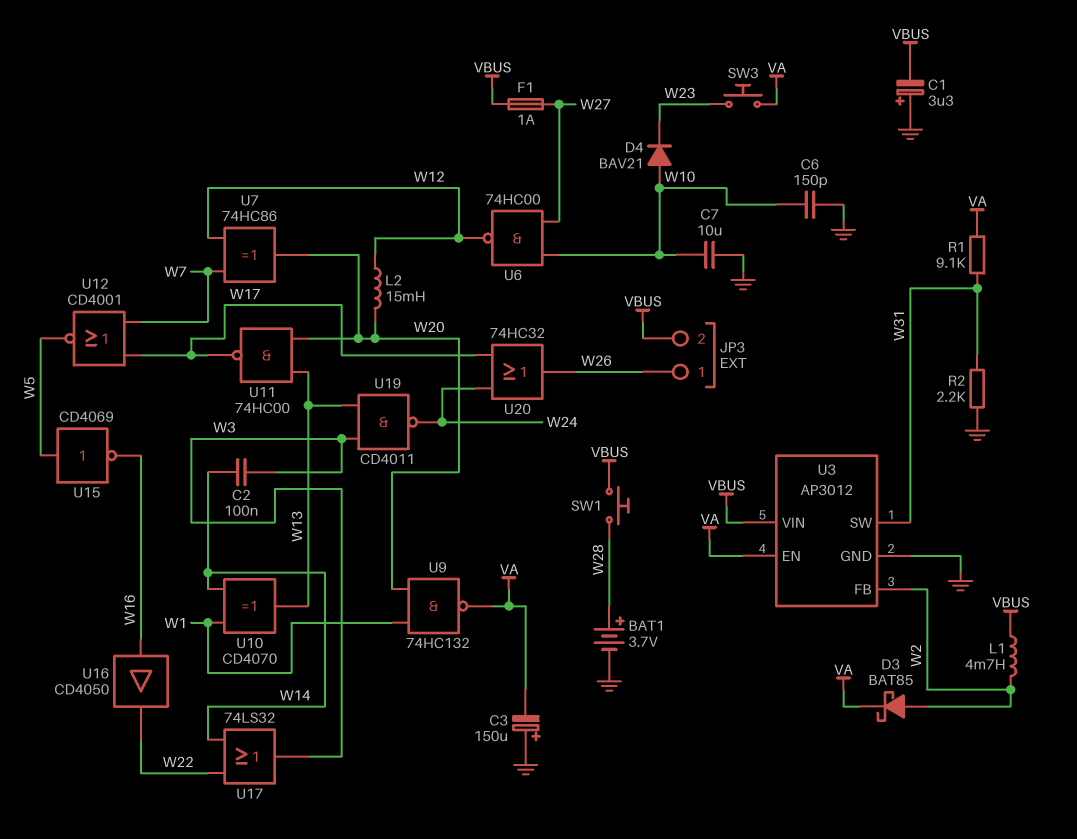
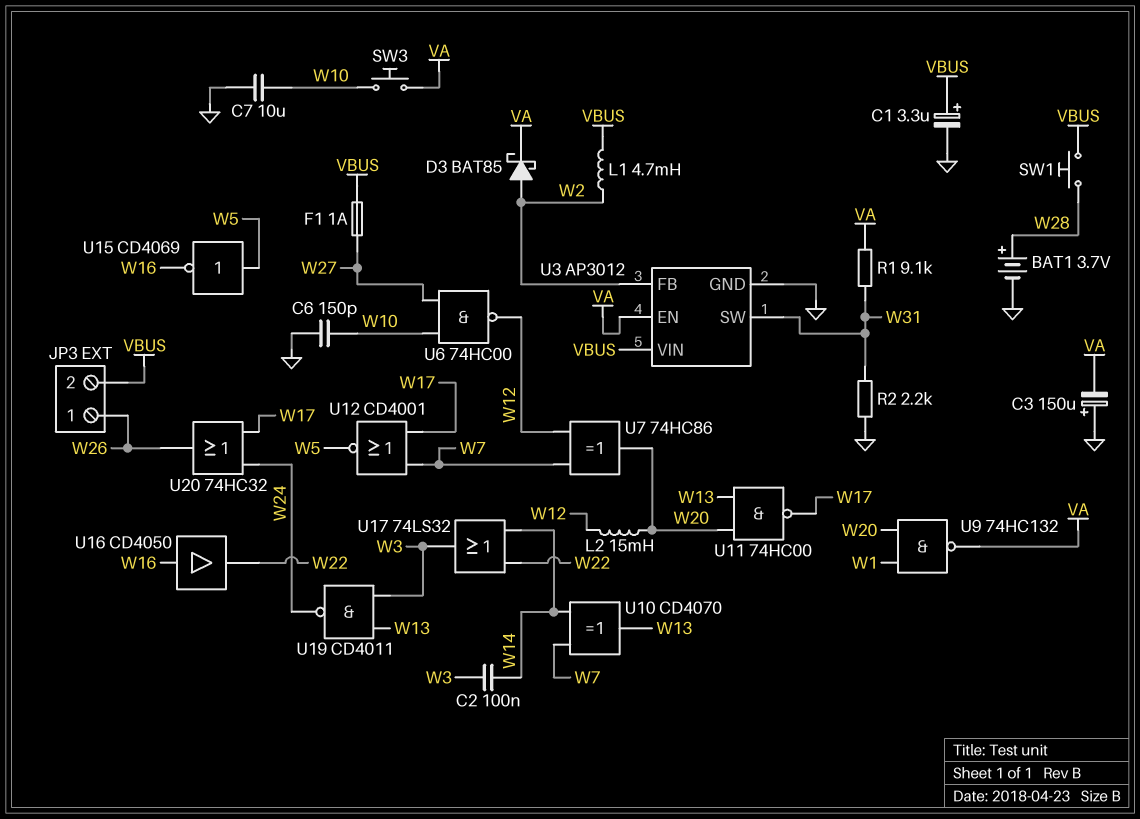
C1: 3.3uF (plus GND, minus VBUS) -> 3.3uF (plus VBUS, minus GND)
D4: diode BAV21 (A W10, K W23) -> none
SW3: button (VA, W23) -> button (VA, W10)
U10: XOR CD4070 (in W1, in W14, out W13) -> XOR CD4070 (in W7, in W14, out W13)

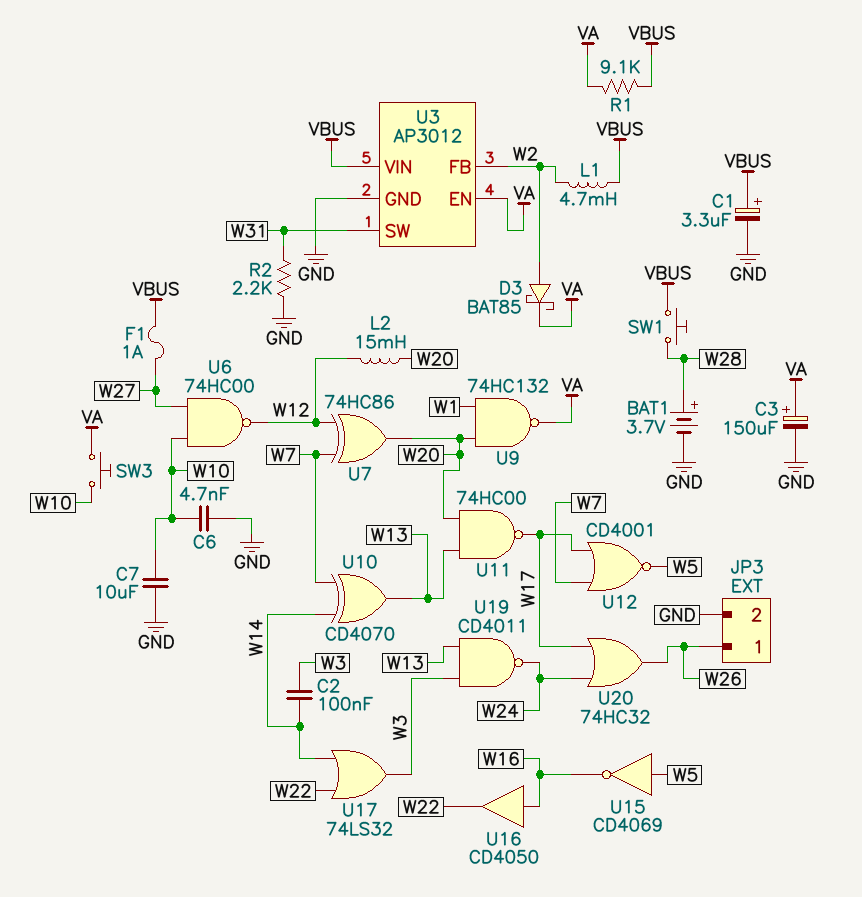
C3: 150uF (plus GND, minus VA) -> 150uF (plus VA, minus GND)
C6: 150pF (GND, W10) -> 4.7nF (GND, W10)
JP3 pin 2: VBUS -> GND
R1: 9.1k (VA, W31) -> 9.1k (VA, VBUS)

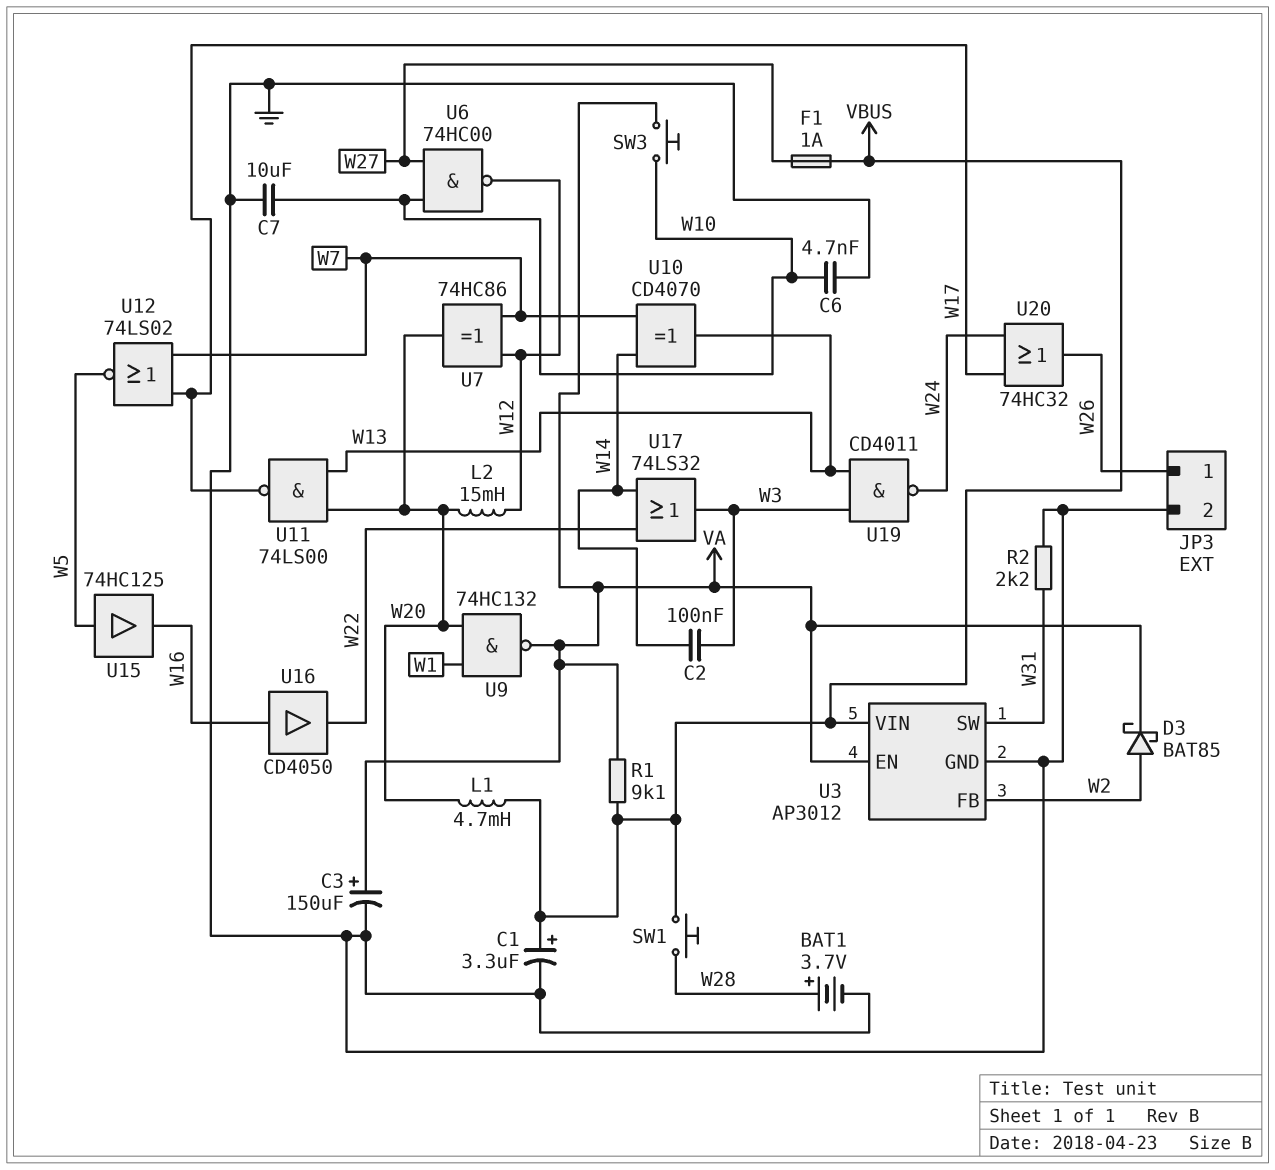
L1: 4.7mH (VBUS, W2) -> 4.7mH (VBUS, W20)
U11: NAND 74HC00 (in W13, in W20, out W17) -> NAND 74LS00 (in W13, in W20, out W17)
U12: NOR CD4001 (in W7, in W17, out W5) -> NOR 74LS02 (in W7, in W17, out W5)
U15: NOT CD4069 (in W5, out W16) -> buffer 74HC125 (in W5, out W16)

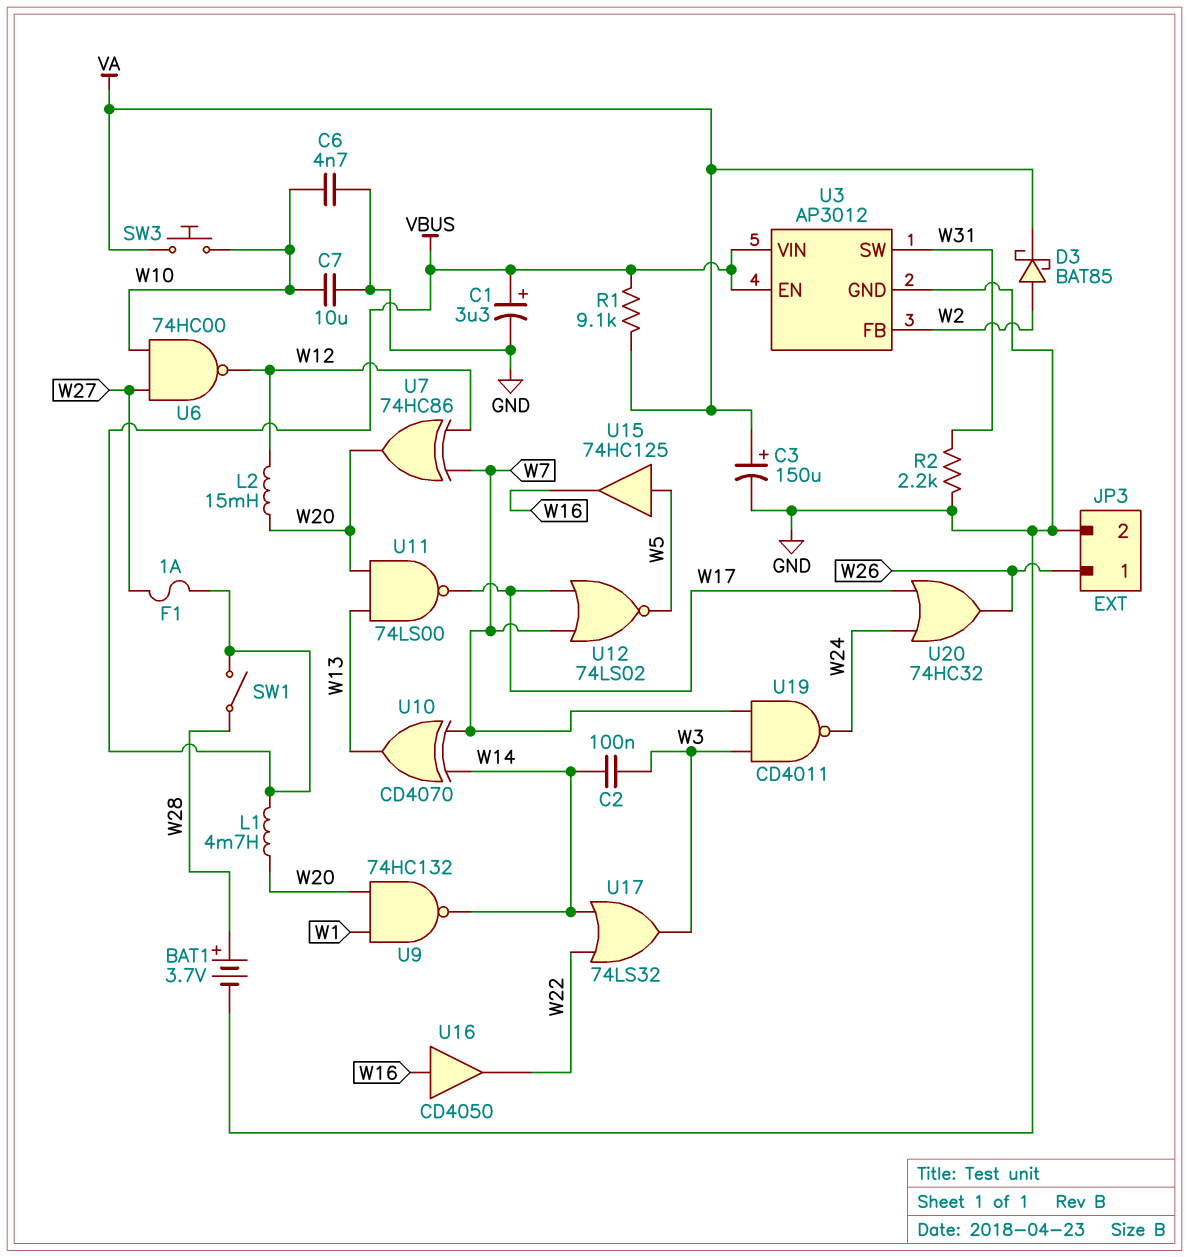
SW1: button (VBUS, W28) -> switch (VBUS, W28)
U3 pin EN: VA -> VBUS
U9: NAND 74HC132 (in W1, in W20, out VA) -> NAND 74HC132 (in W1, in W20, out W14)
U19: NAND CD4011 (in W3, in W13, out W24) -> NAND CD4011 (in W3, in W7, out W24)

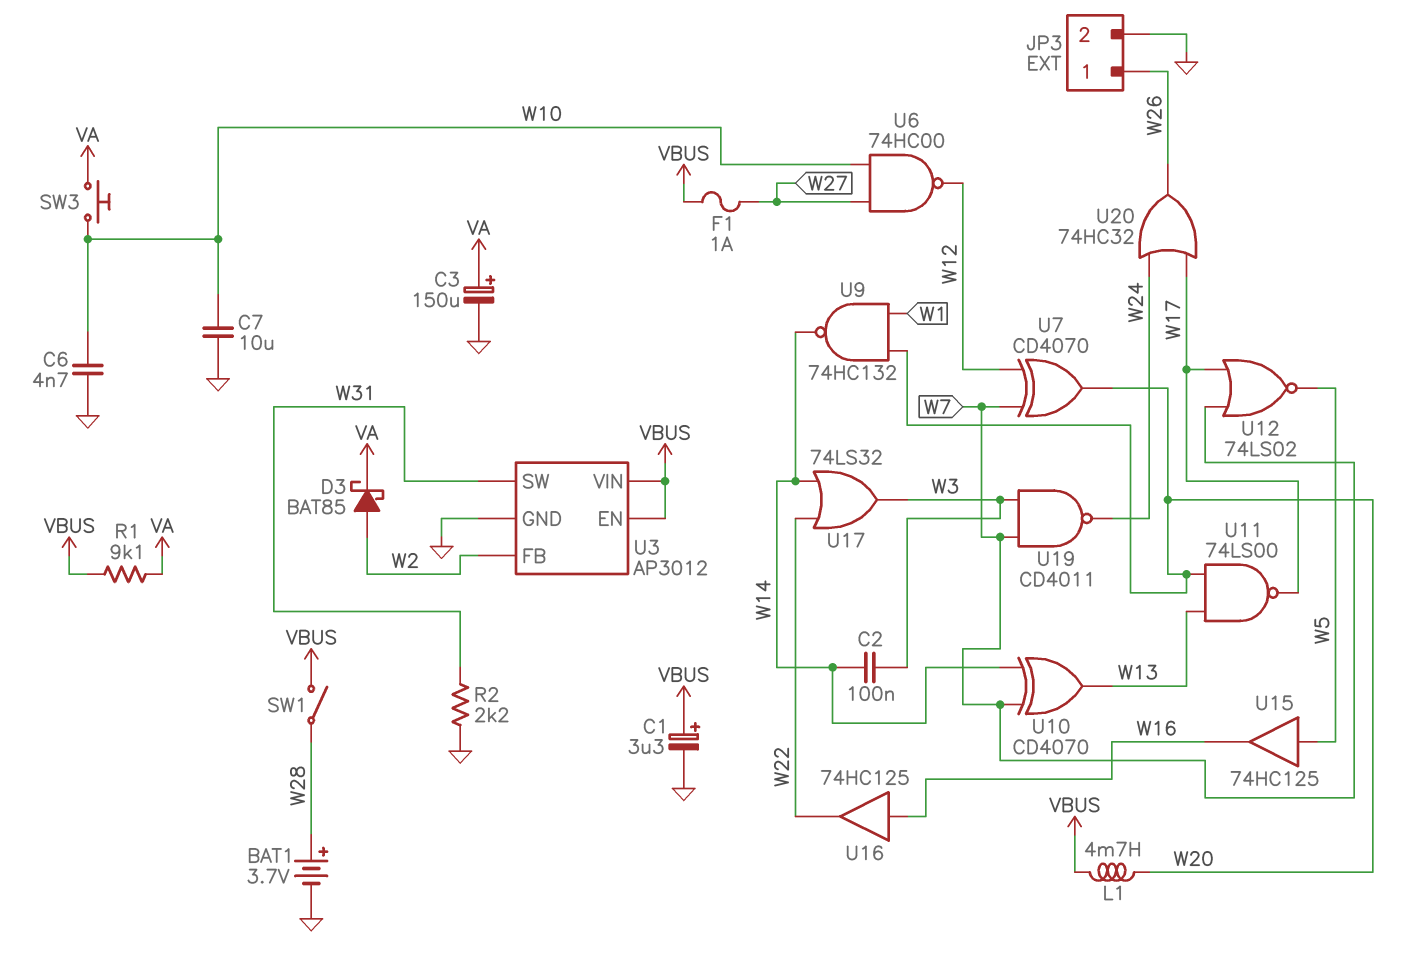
L2: 15mH (W12, W20) -> none
U7: XOR 74HC86 (in W7, in W12, out W20) -> XOR CD4070 (in W7, in W12, out W20)
U16: buffer CD4050 (in W16, out W22) -> buffer 74HC125 (in W16, out W22)

